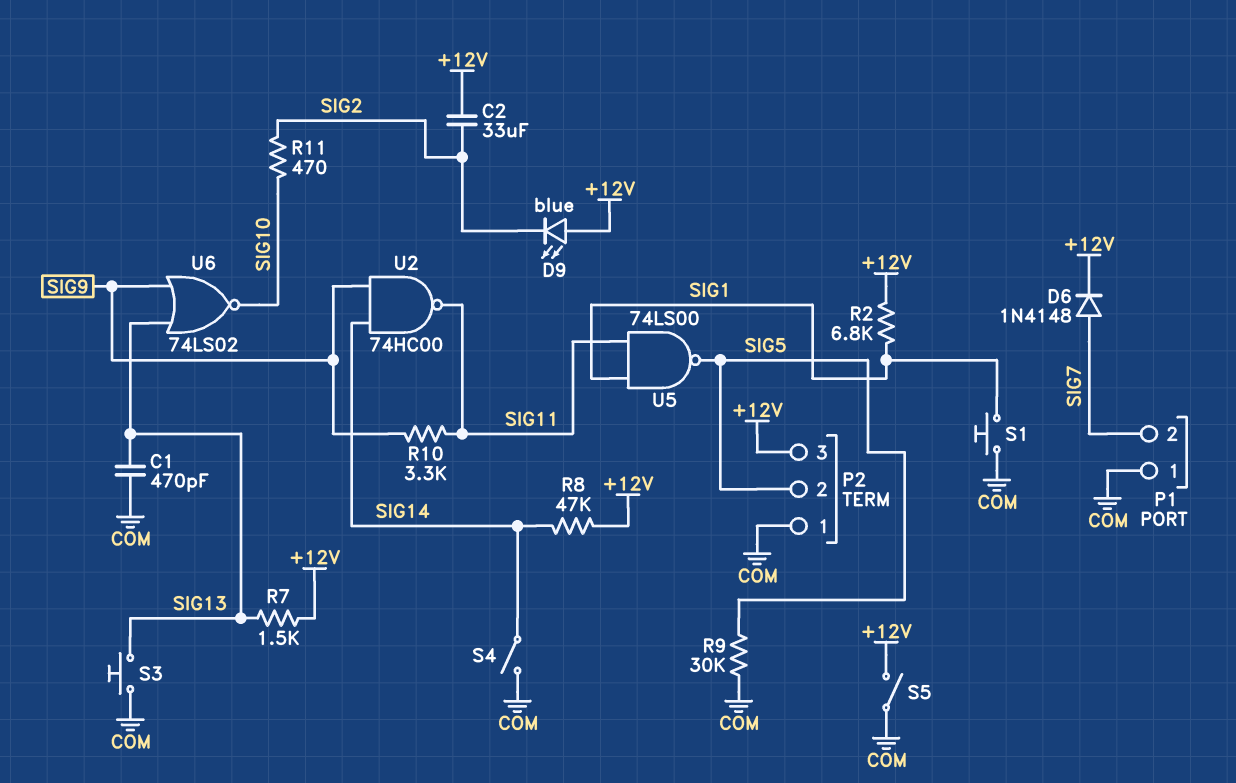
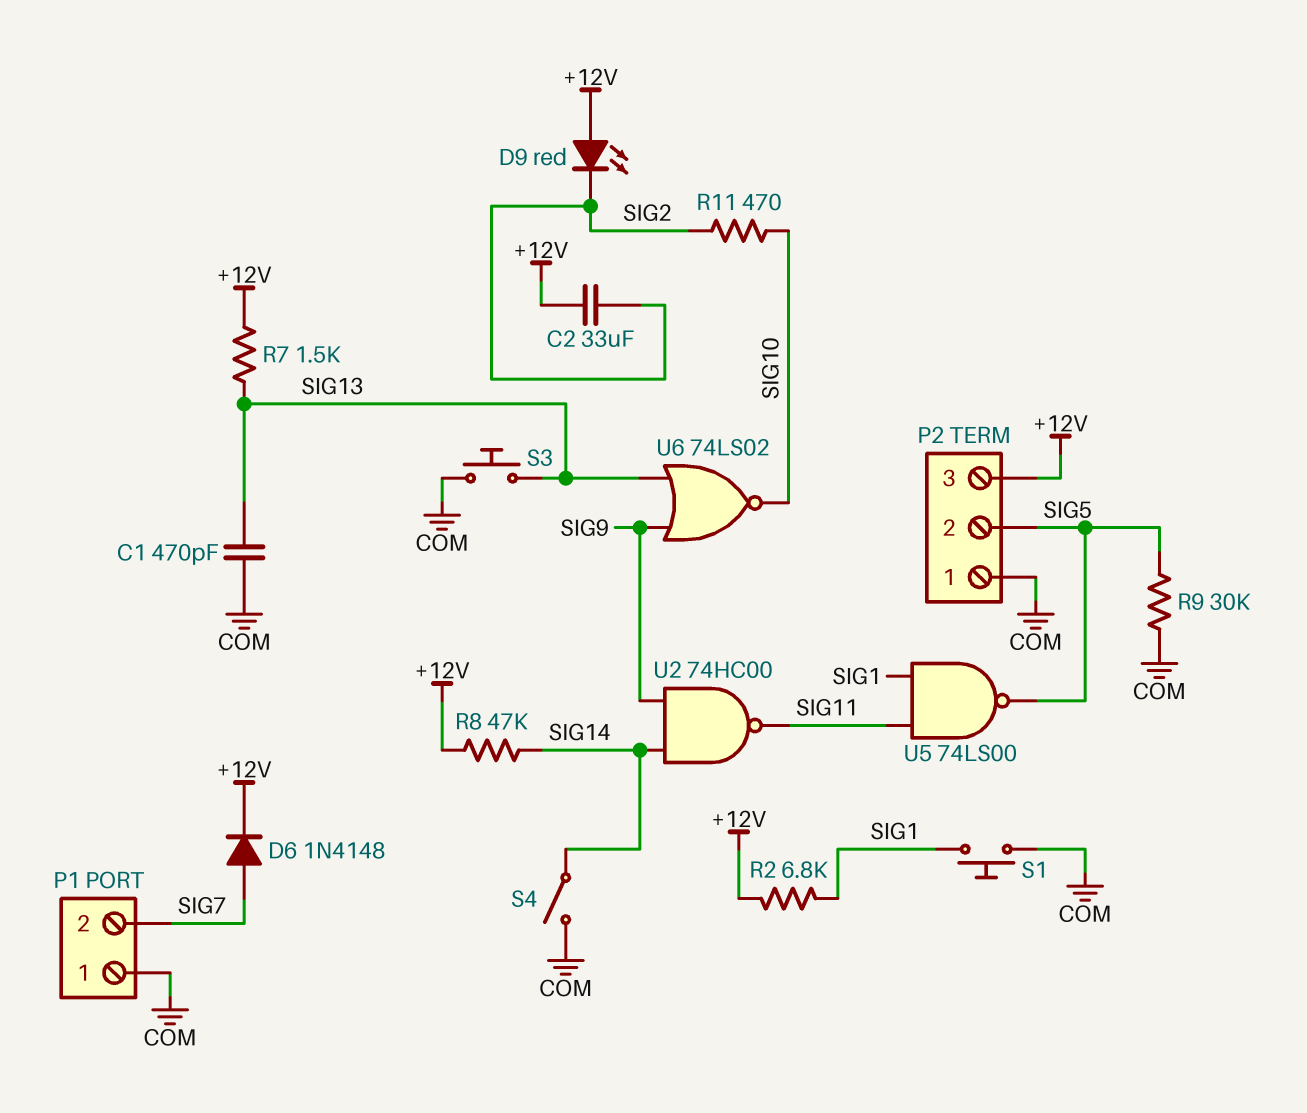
D9: LED blue (A +12V, K SIG2) -> LED red (A +12V, K SIG2)
R10: 3.3k (SIG9, SIG11) -> none
S5: switch (+12V, COM) -> none

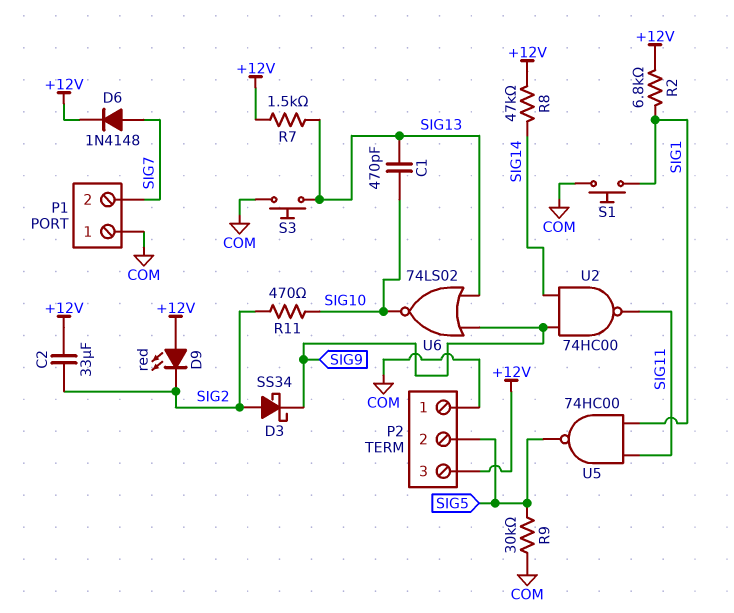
C1: 470pF (COM, SIG13) -> 470pF (SIG10, SIG13)
D3: none -> schottky SS34 (A SIG2, K SIG9)
S4: switch (COM, SIG14) -> none
U5: NAND 74LS00 (in SIG1, in SIG11, out SIG5) -> NAND 74HC00 (in SIG1, in SIG11, out SIG5)

